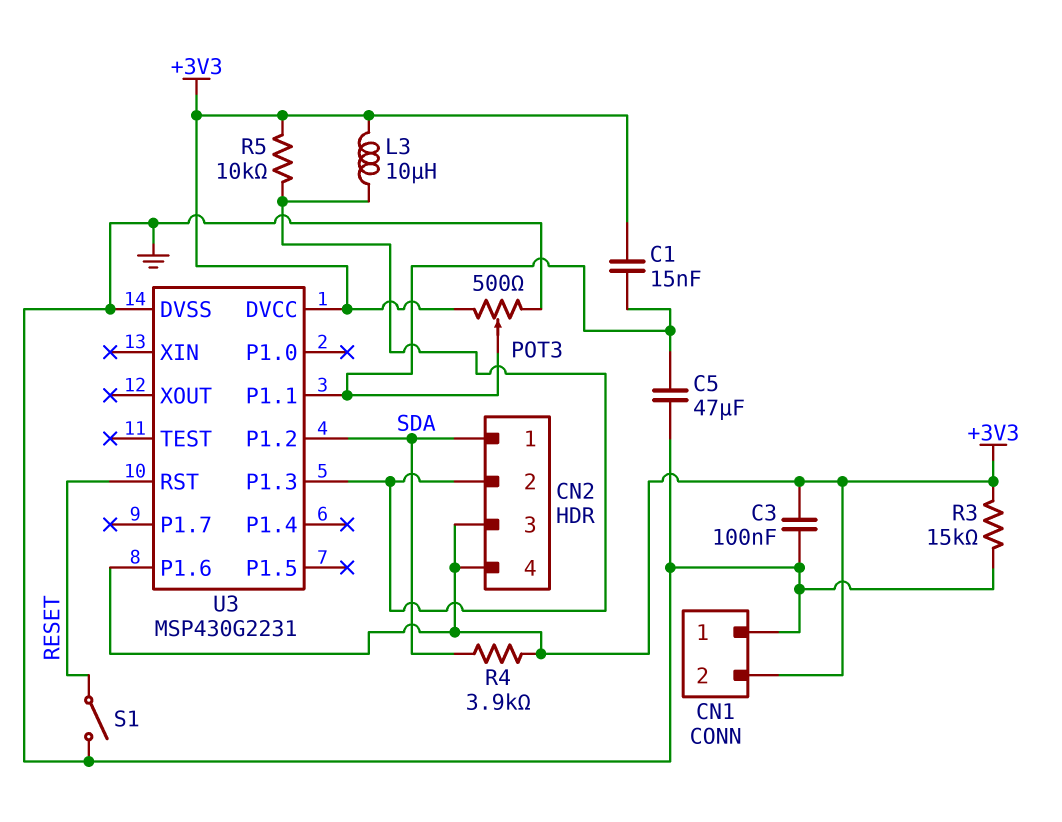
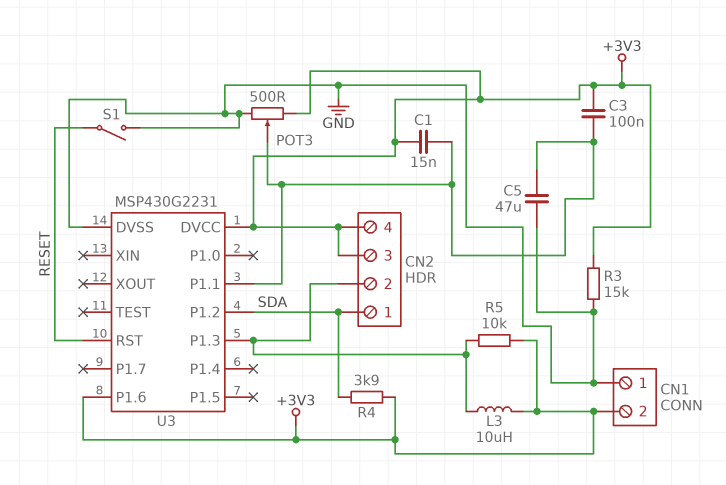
C3: 100nF (+3V3, GND) -> 100nF (+3V3, U3/P1.1)

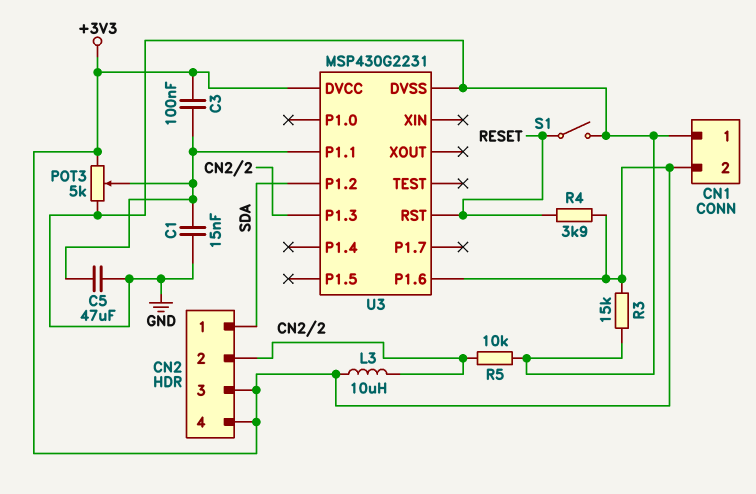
C1: 15nF (+3V3, U3/P1.1) -> 15nF (GND, U3/P1.1)
POT3: 500 (+3V3, GND, wiper U3/P1.1) -> 5k (+3V3, GND, wiper U3/P1.1)
R4: 3.9k (+3V3, SDA) -> 3.9k (+3V3, RESET)
R5: 10k (+3V3, CN2/2) -> 10k (CN2/2, GND)

